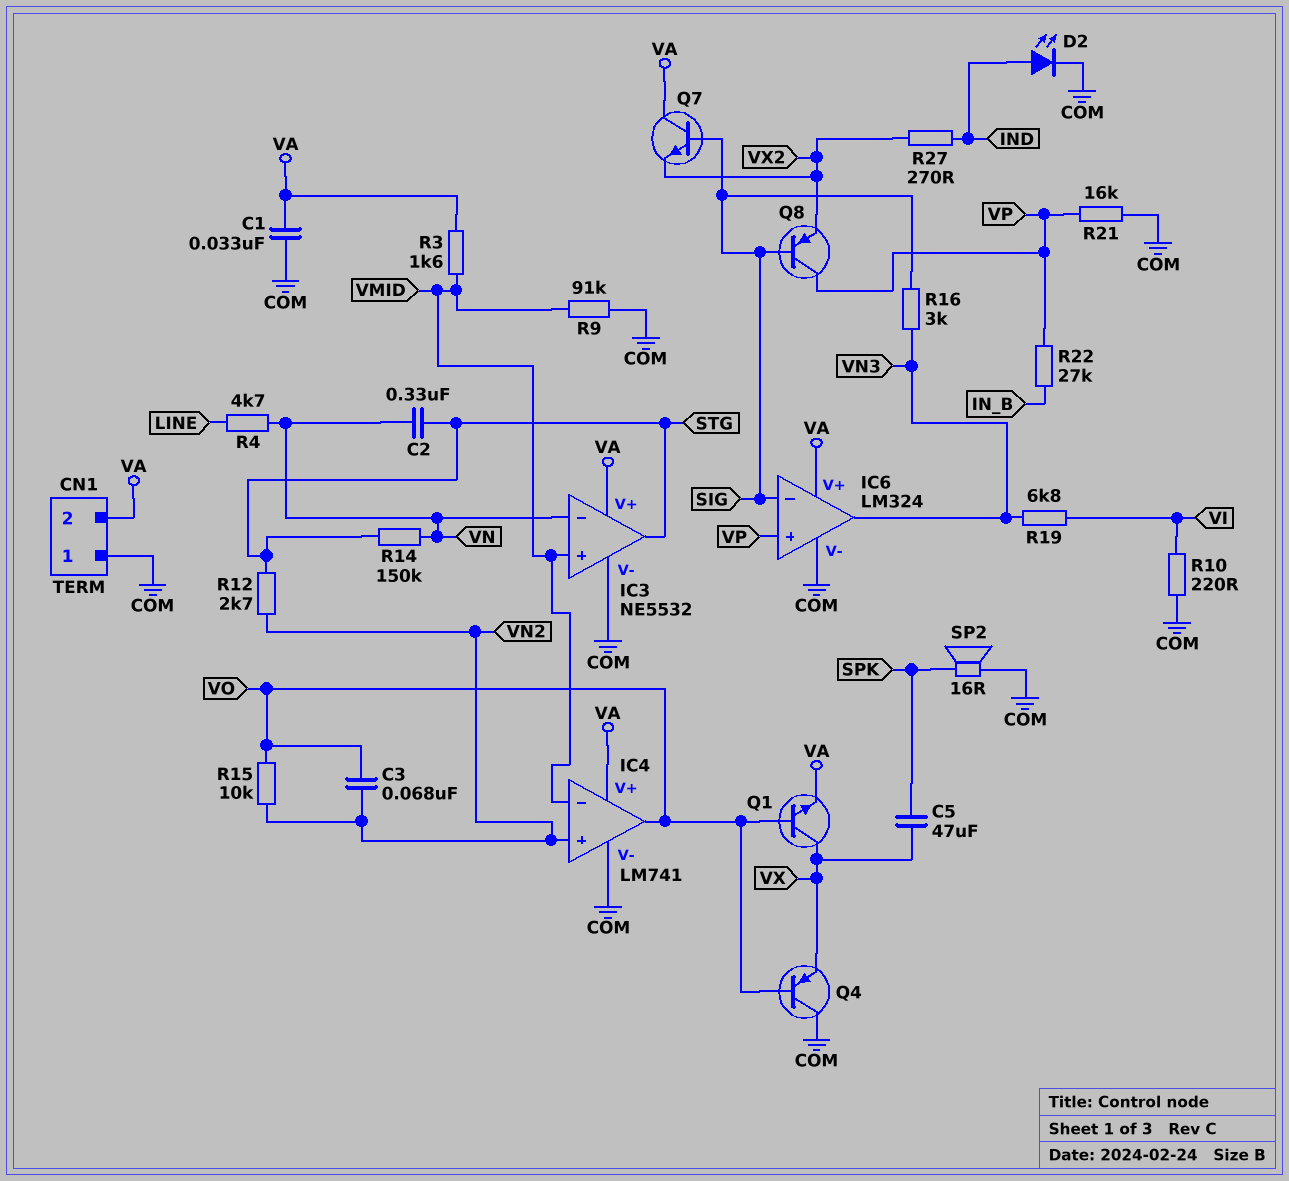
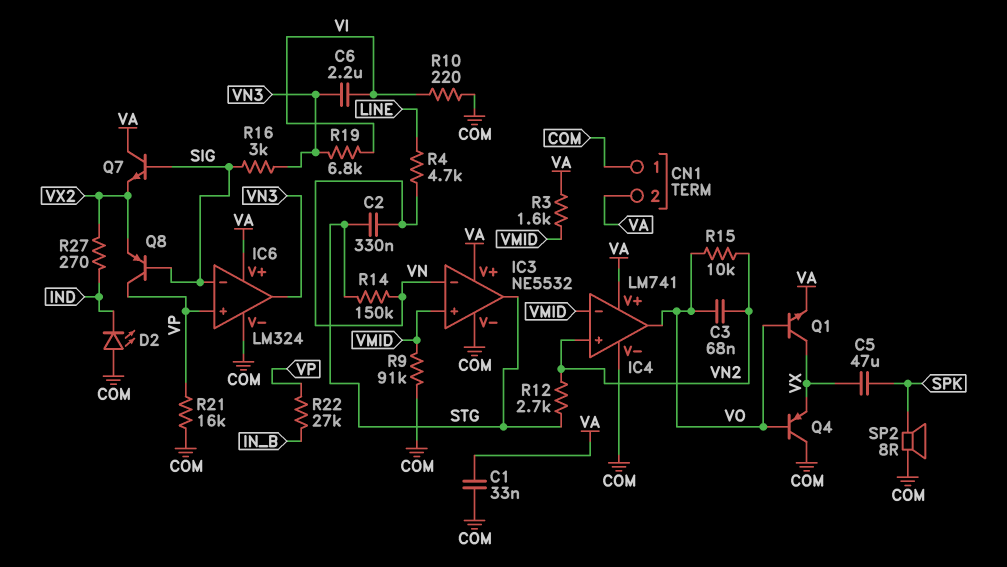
C6: none -> 2.2uF (VI, VN3)
D2: LED (A IND, K COM) -> LED (A COM, K IND)
SP2: speaker 16R (COM, SPK) -> speaker 8R (COM, SPK)

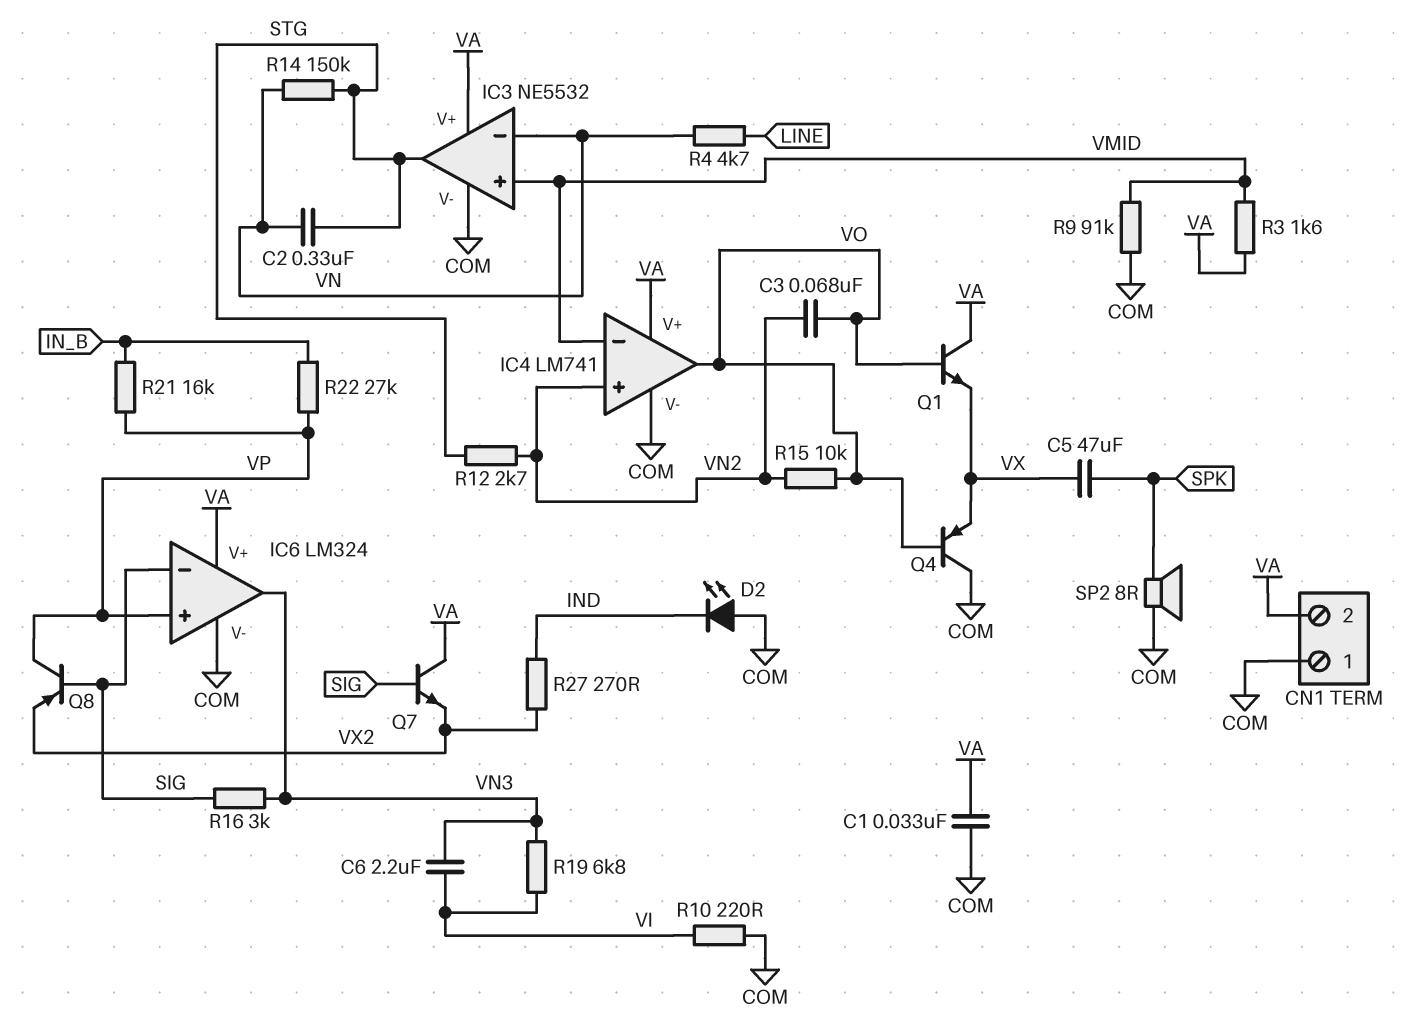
Q1: NPN (B VO, C VX, E VA) -> NPN (B VO, C VA, E VX)
R21: 16k (COM, VP) -> 16k (IN_B, VP)

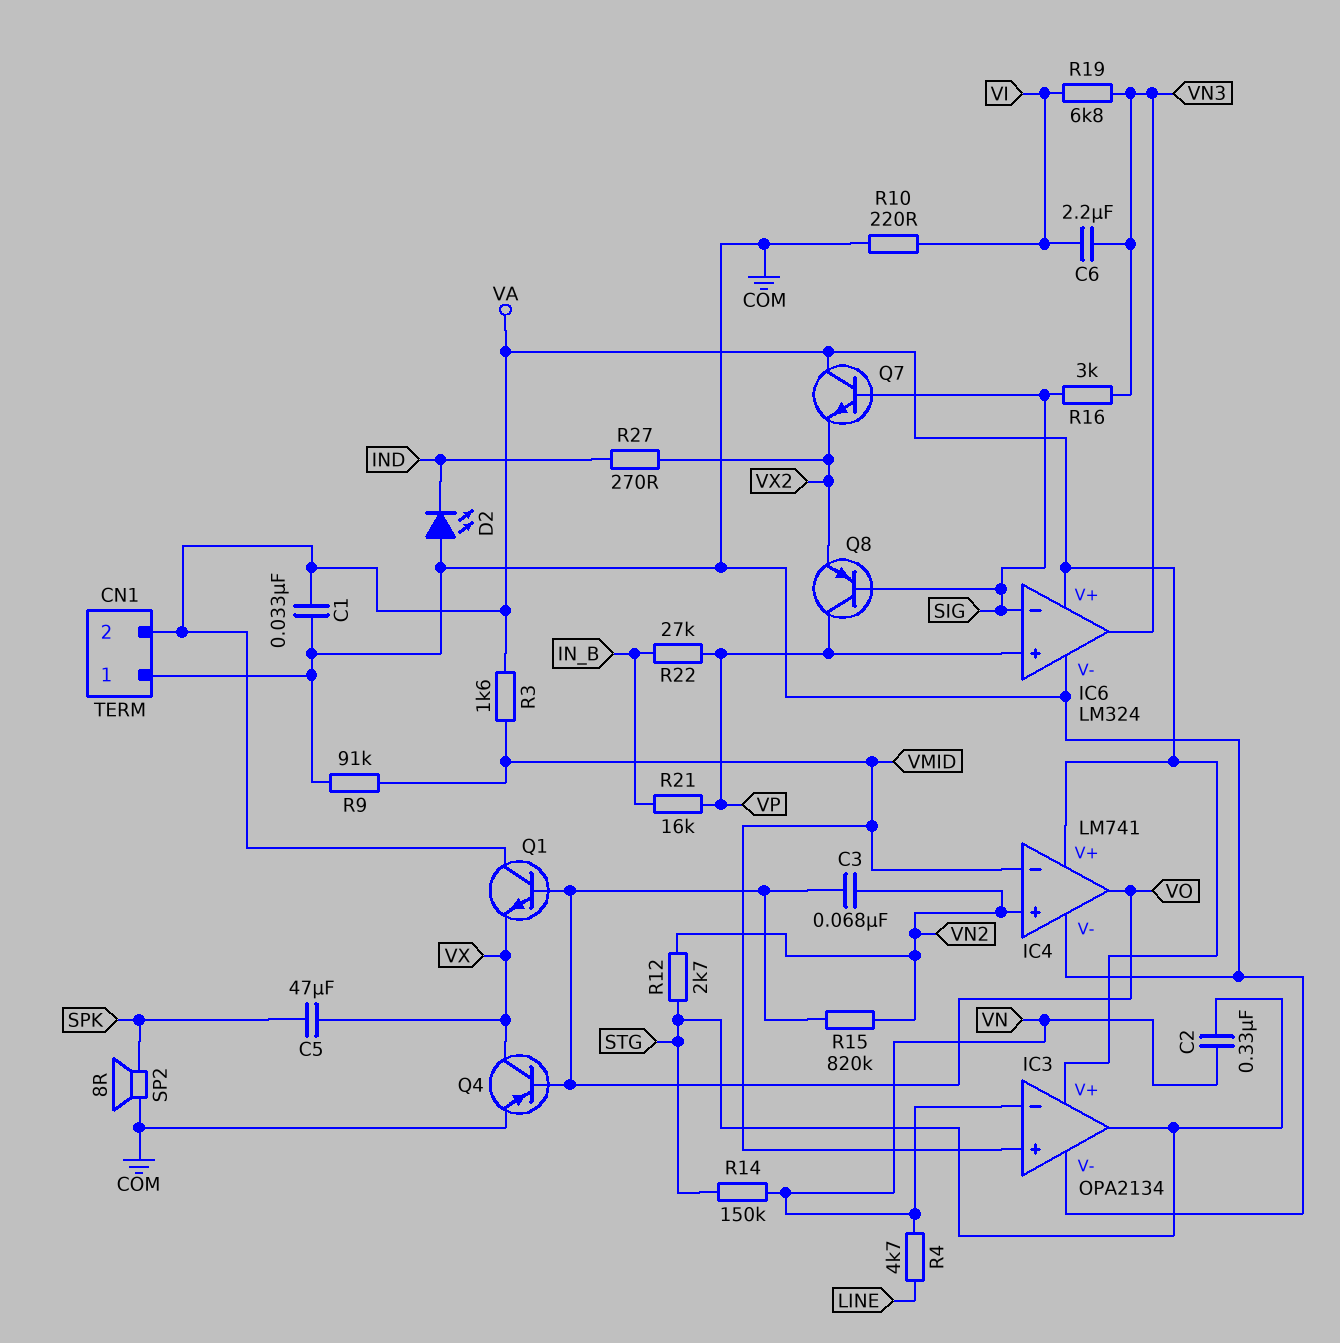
IC3: NE5532 -> OPA2134
Q4: PNP (B VO, C COM, E VX) -> PNP (B VO, C VX, E COM)
R15: 10k (VN2, VO) -> 820k (VN2, VO)

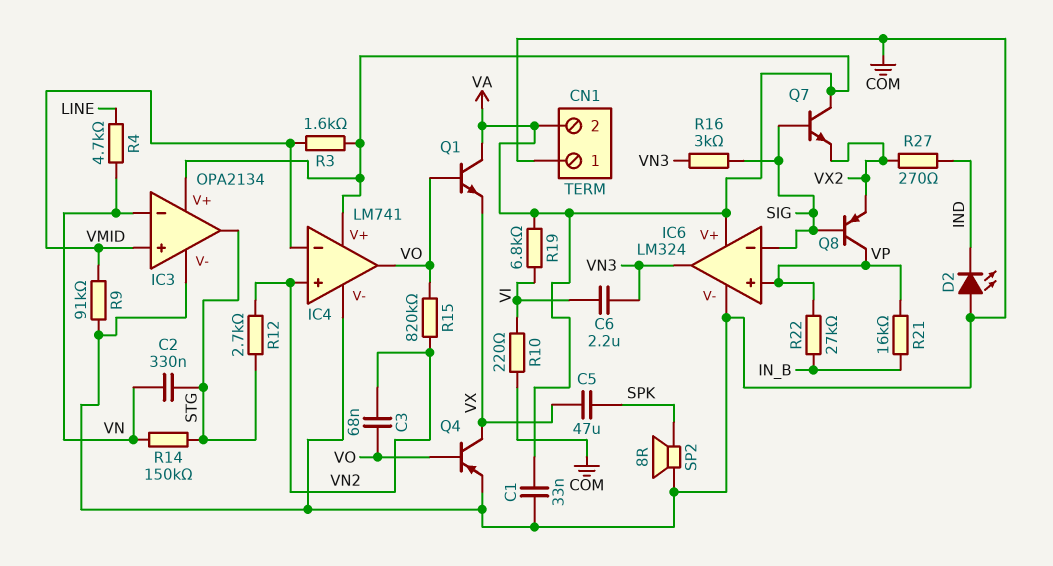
R19: 6.8k (VI, VN3) -> 6.8k (VA, VI)

